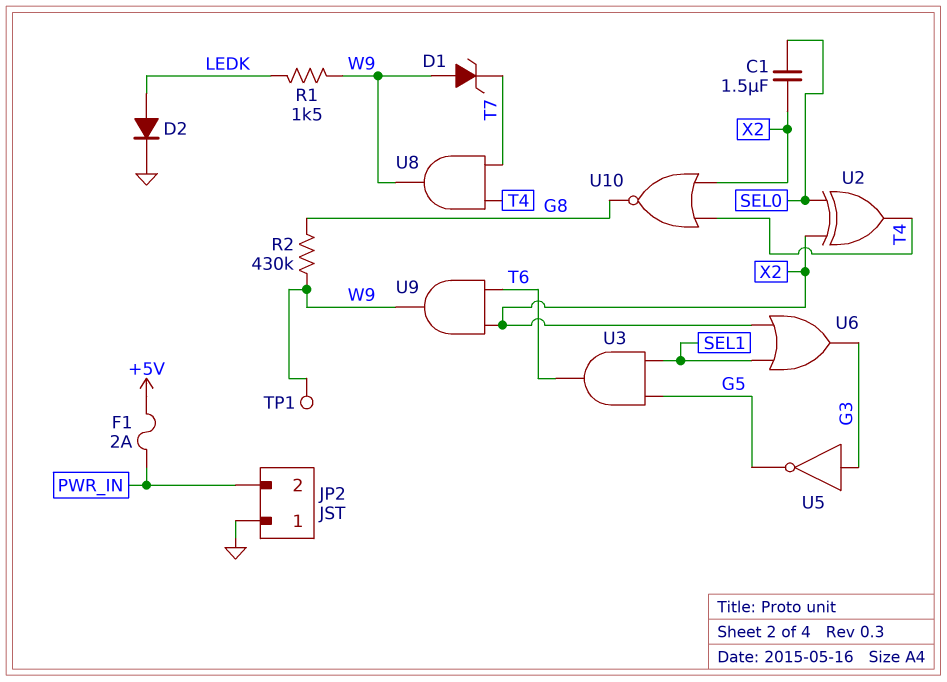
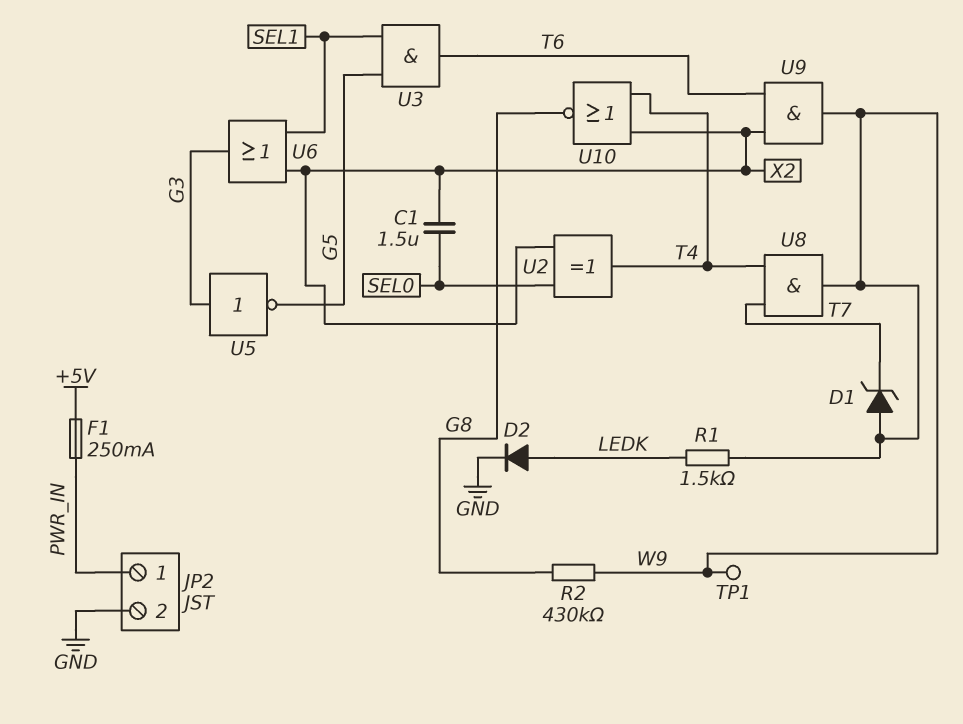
F1: 2A (+5V, PWR_IN) -> 250mA (+5V, PWR_IN)
JP2 pin 1: GND -> PWR_IN
JP2 pin 2: PWR_IN -> GND

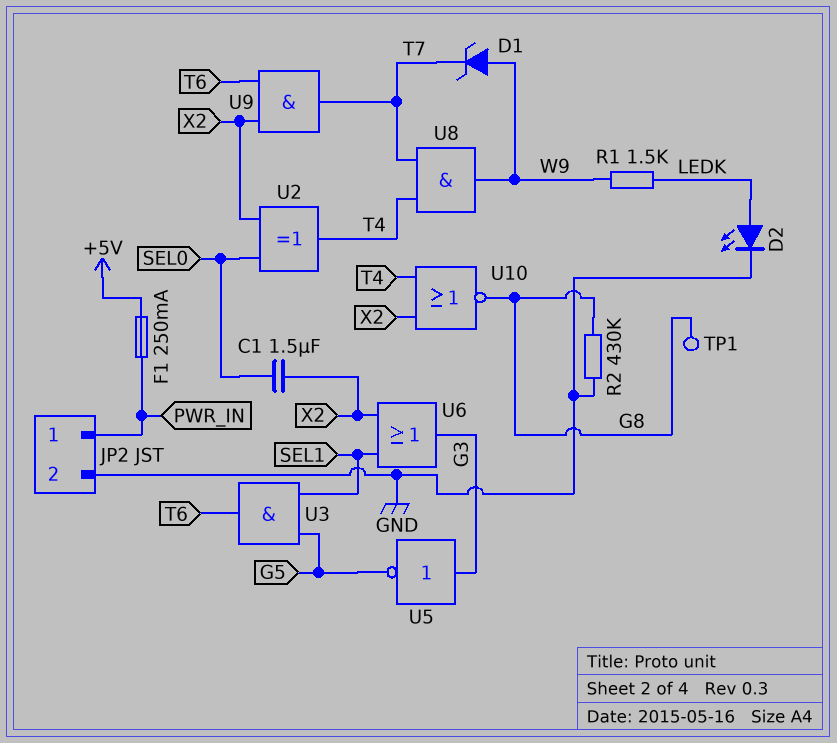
D2: diode (A LEDK, K GND) -> LED (A LEDK, K GND)
R2: 430k (G8, W9) -> 430k (G8, GND)
TP1: test point (W9) -> test point (G8)
U9: AND (in T6, in X2, out W9) -> AND (in T6, in X2, out T7)

